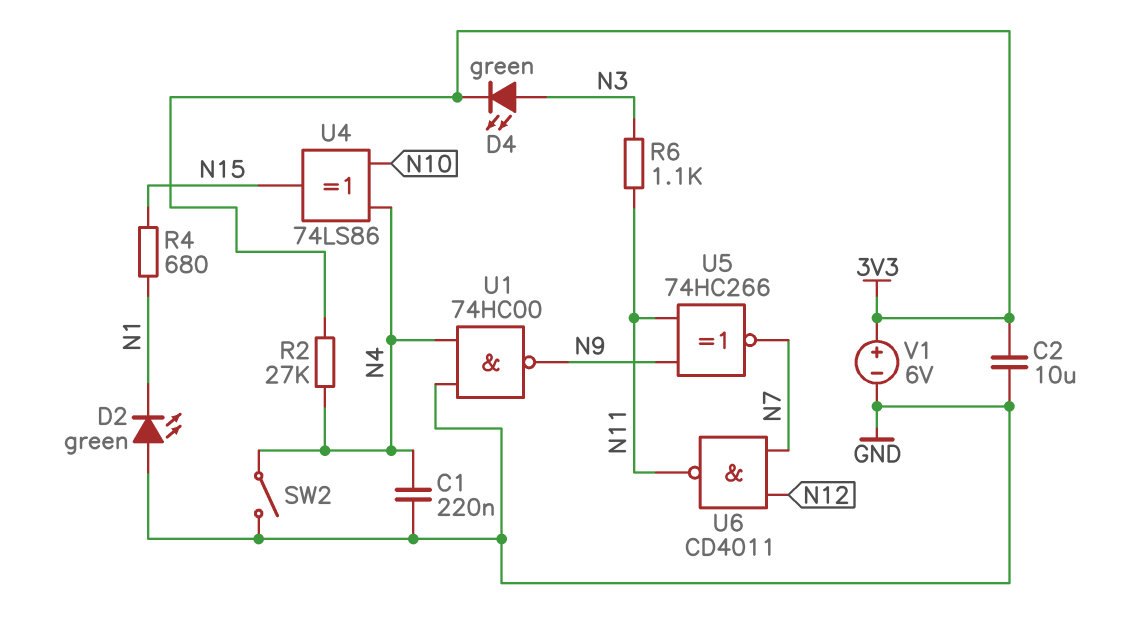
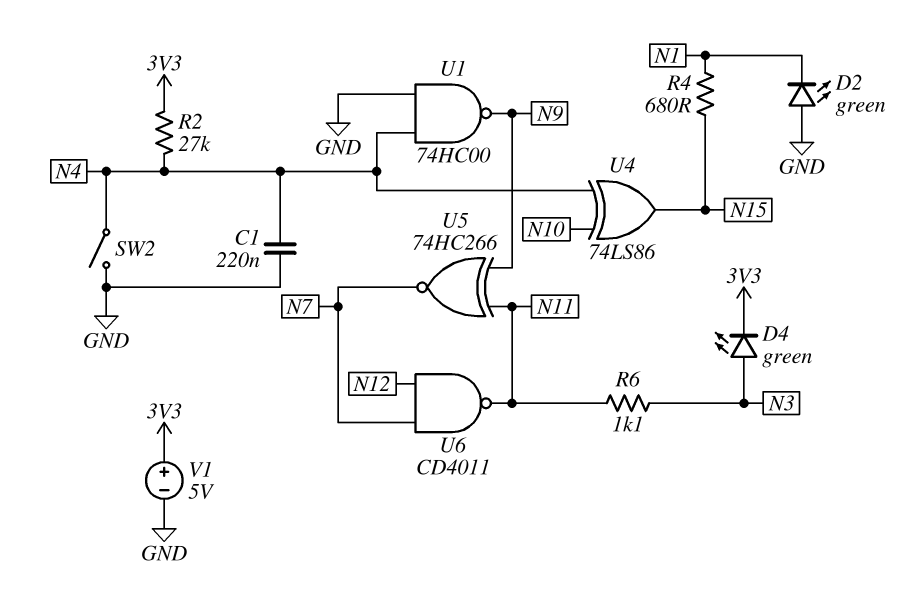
C2: 10uF (3V3, GND) -> none
V1: 6V (plus 3V3, minus GND) -> 5V (plus 3V3, minus GND)

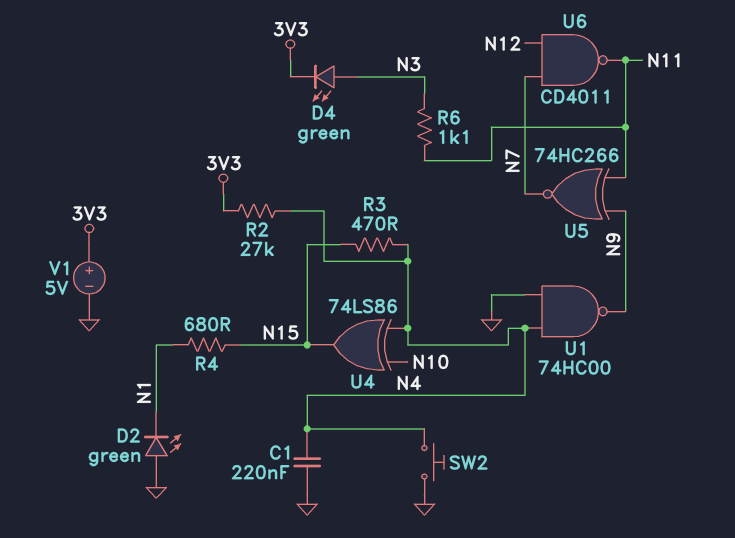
R3: none -> 470 (N4, N15)
SW2: switch (GND, N4) -> button (GND, N4)

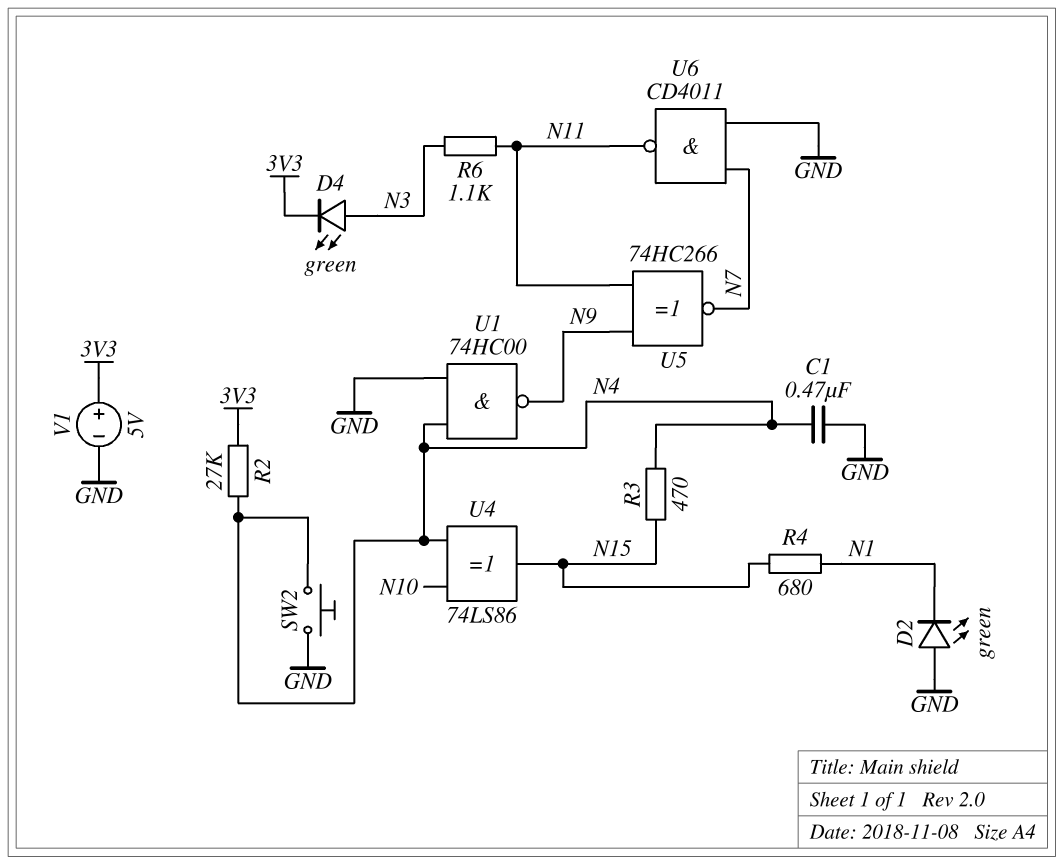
C1: 220nF (GND, N4) -> 470nF (GND, N4)
U6: NAND CD4011 (in N7, in N12, out N11) -> NAND CD4011 (in GND, in N7, out N11)

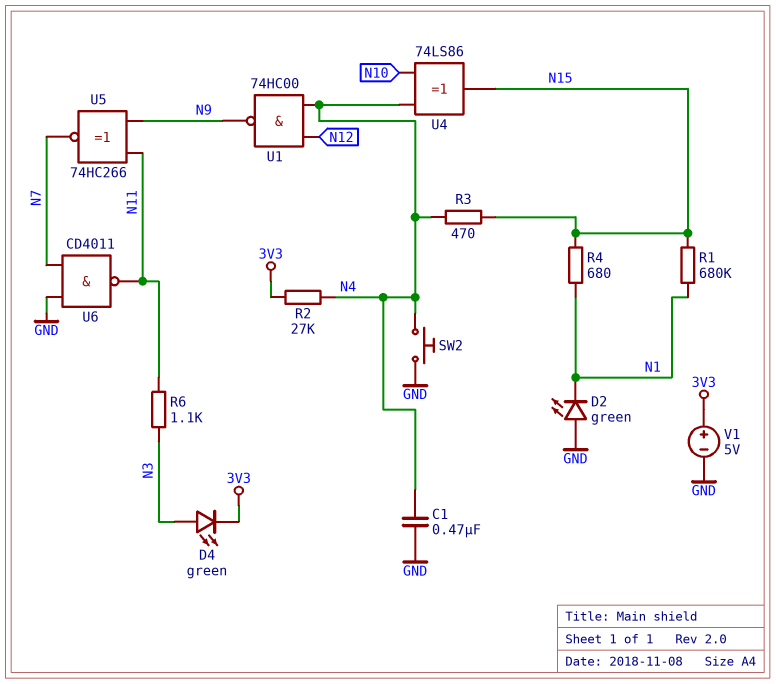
R1: none -> 680k (N1, N15)
U1: NAND 74HC00 (in GND, in N4, out N9) -> NAND 74HC00 (in N4, in N12, out N9)

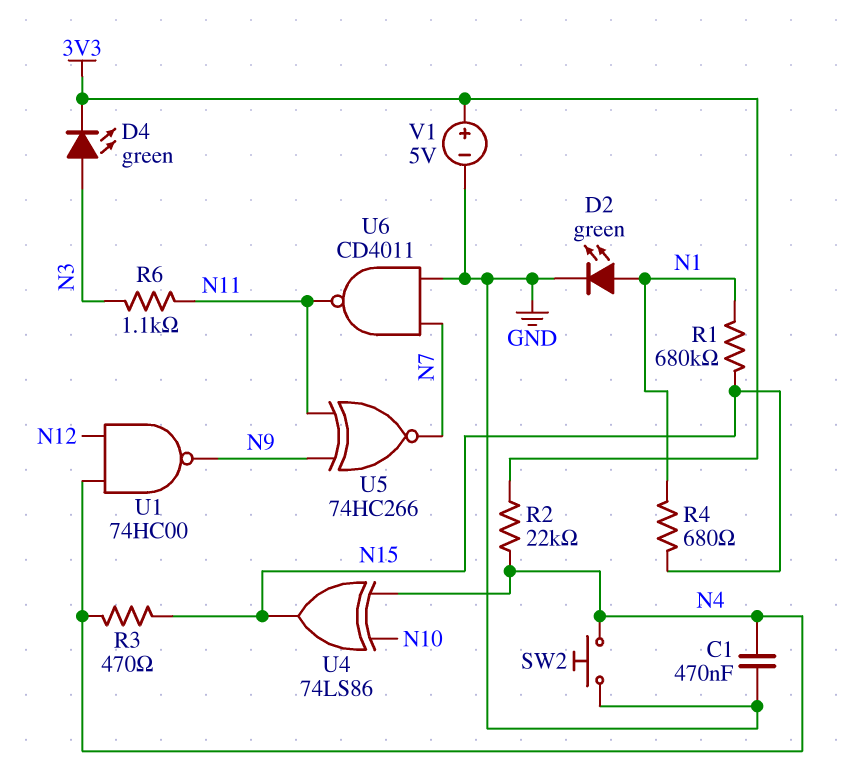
D2: LED green (A GND, K N1) -> LED green (A N1, K GND)
R2: 27k (3V3, N4) -> 22k (3V3, N4)

